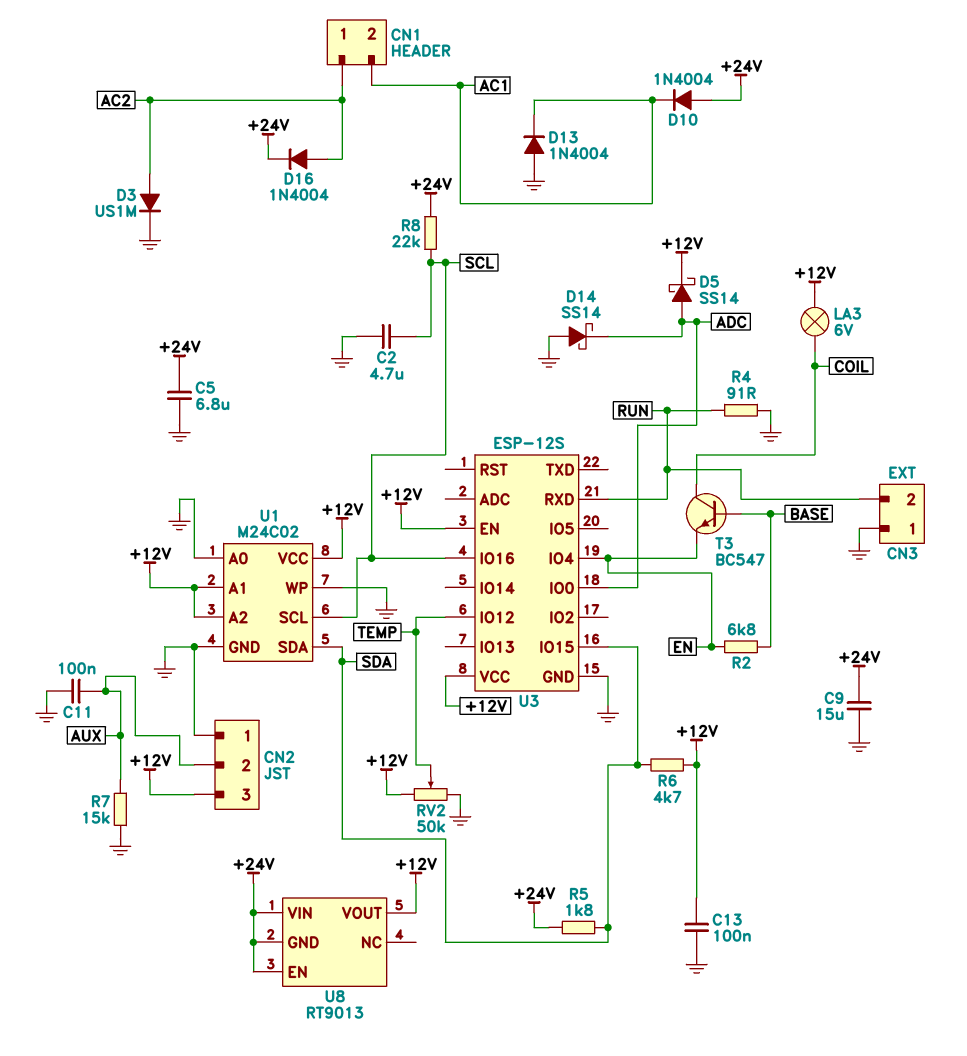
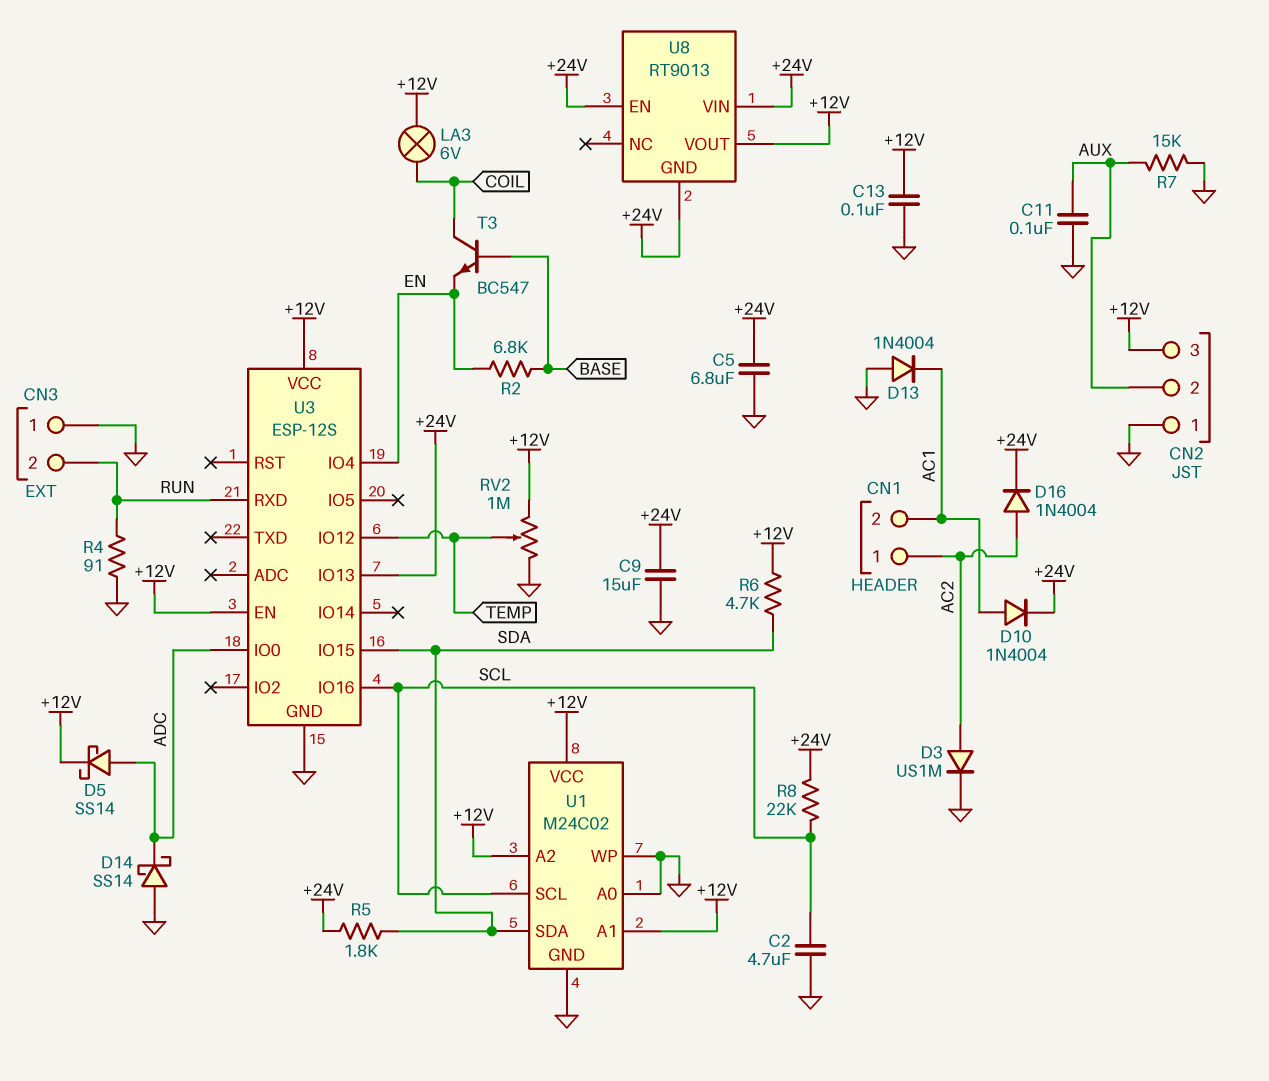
D10: diode 1N4004 (A +24V, K AC1) -> diode 1N4004 (A AC1, K +24V)
RV2: 50k (+12V, GND, wiper TEMP) -> 1M (+12V, GND, wiper TEMP)
U3 pin IO13: none -> +24V

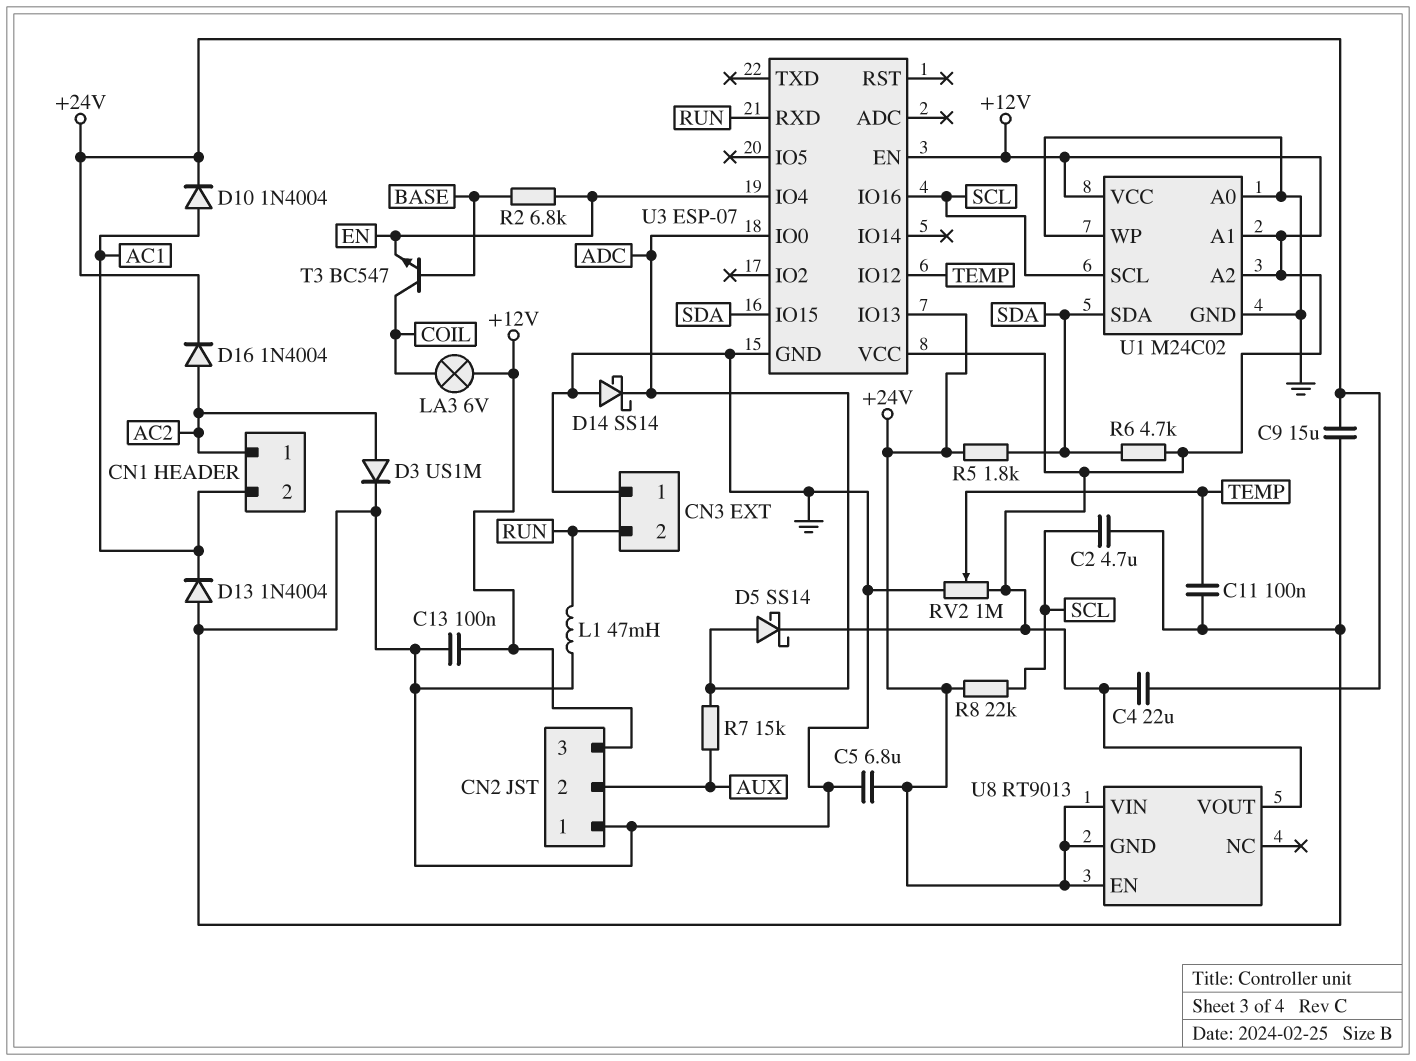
C4: none -> 22uF (+12V, +24V)
C11: 100nF (AUX, GND) -> 100nF (GND, TEMP)
L1: none -> 47mH (GND, RUN)
R4: 91 (GND, RUN) -> none
R7: 15k (AUX, GND) -> 15k (ADC, AUX)
U3: ESP-12S -> ESP-07

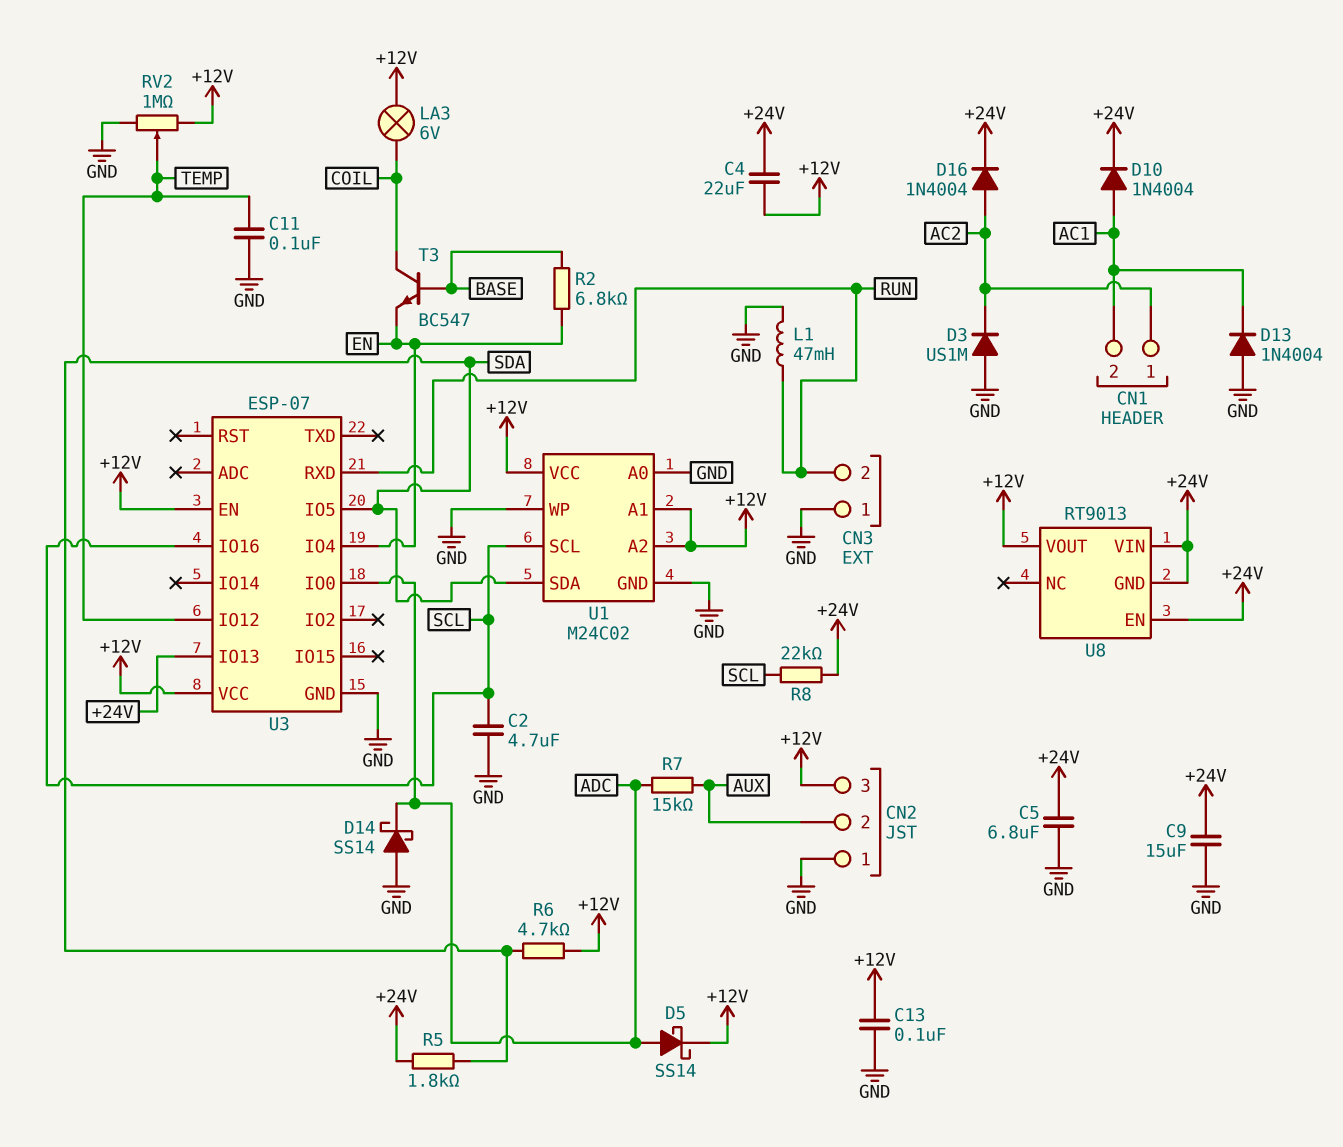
D3: diode US1M (A AC2, K GND) -> diode US1M (A GND, K AC2)
U3 pin IO5: none -> SDA
U3 pin IO15: SDA -> none

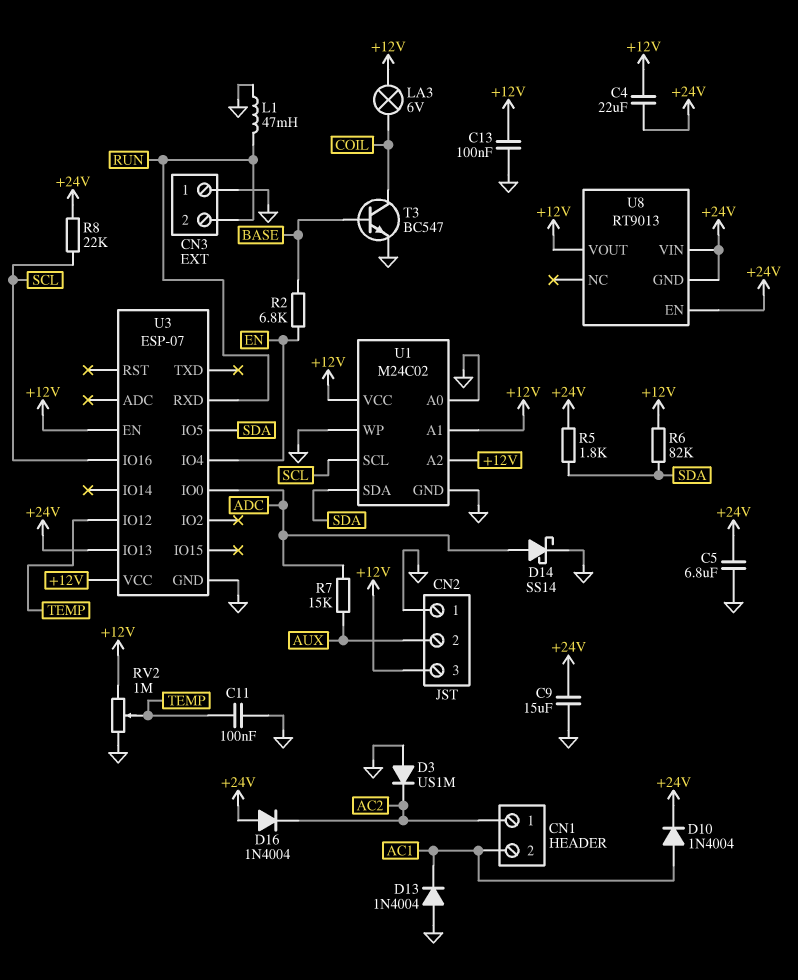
C2: 4.7uF (GND, SCL) -> none
D5: schottky SS14 (A ADC, K +12V) -> none
D14: schottky SS14 (A GND, K ADC) -> schottky SS14 (A ADC, K GND)
D16: diode 1N4004 (A AC2, K +24V) -> diode 1N4004 (A +24V, K AC2)
R6: 4.7k (+12V, SDA) -> 82k (+12V, SDA)
T3: NPN BC547 (B BASE, C COIL, E EN) -> NPN BC547 (B BASE, C COIL, E GND)

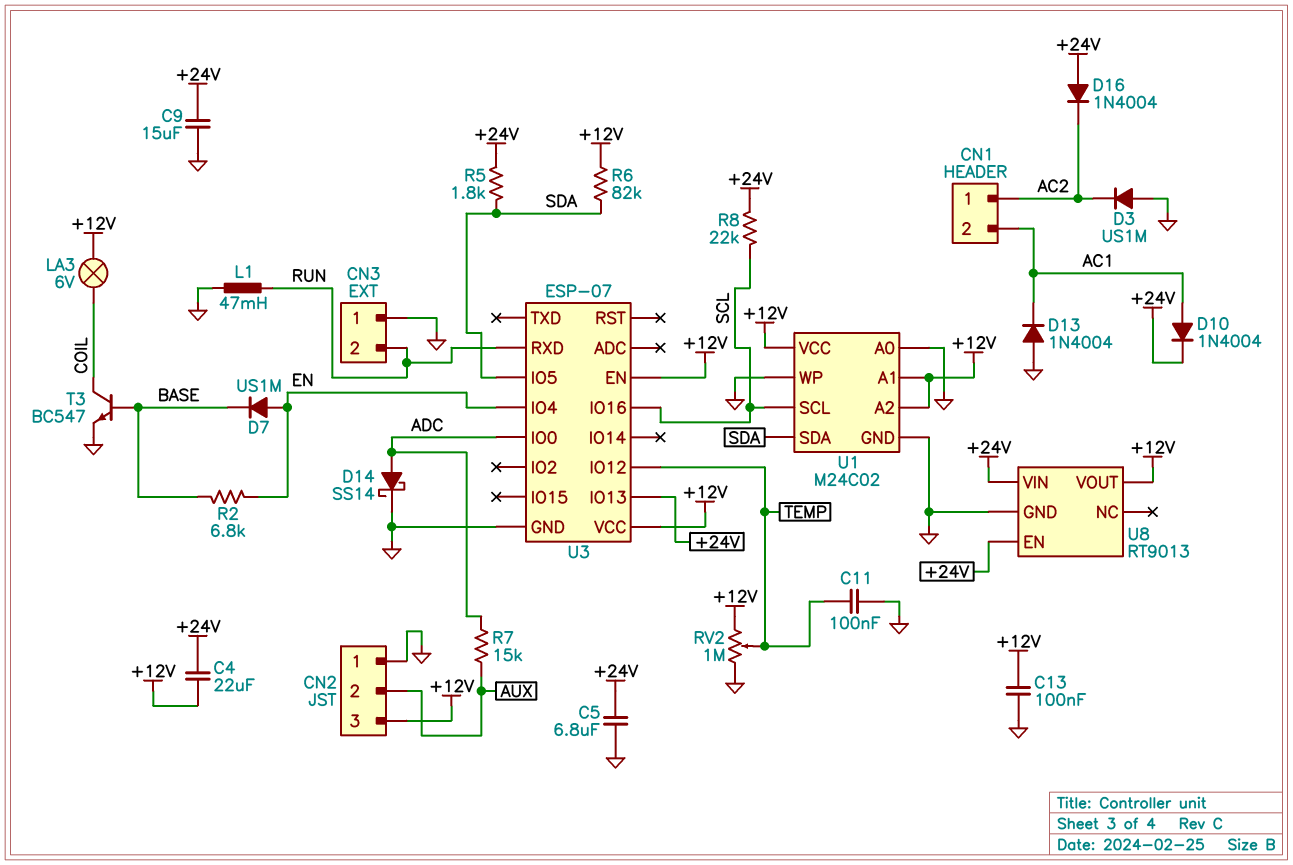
D7: none -> diode US1M (A EN, K BASE)
U8 pin GND: +24V -> GND

